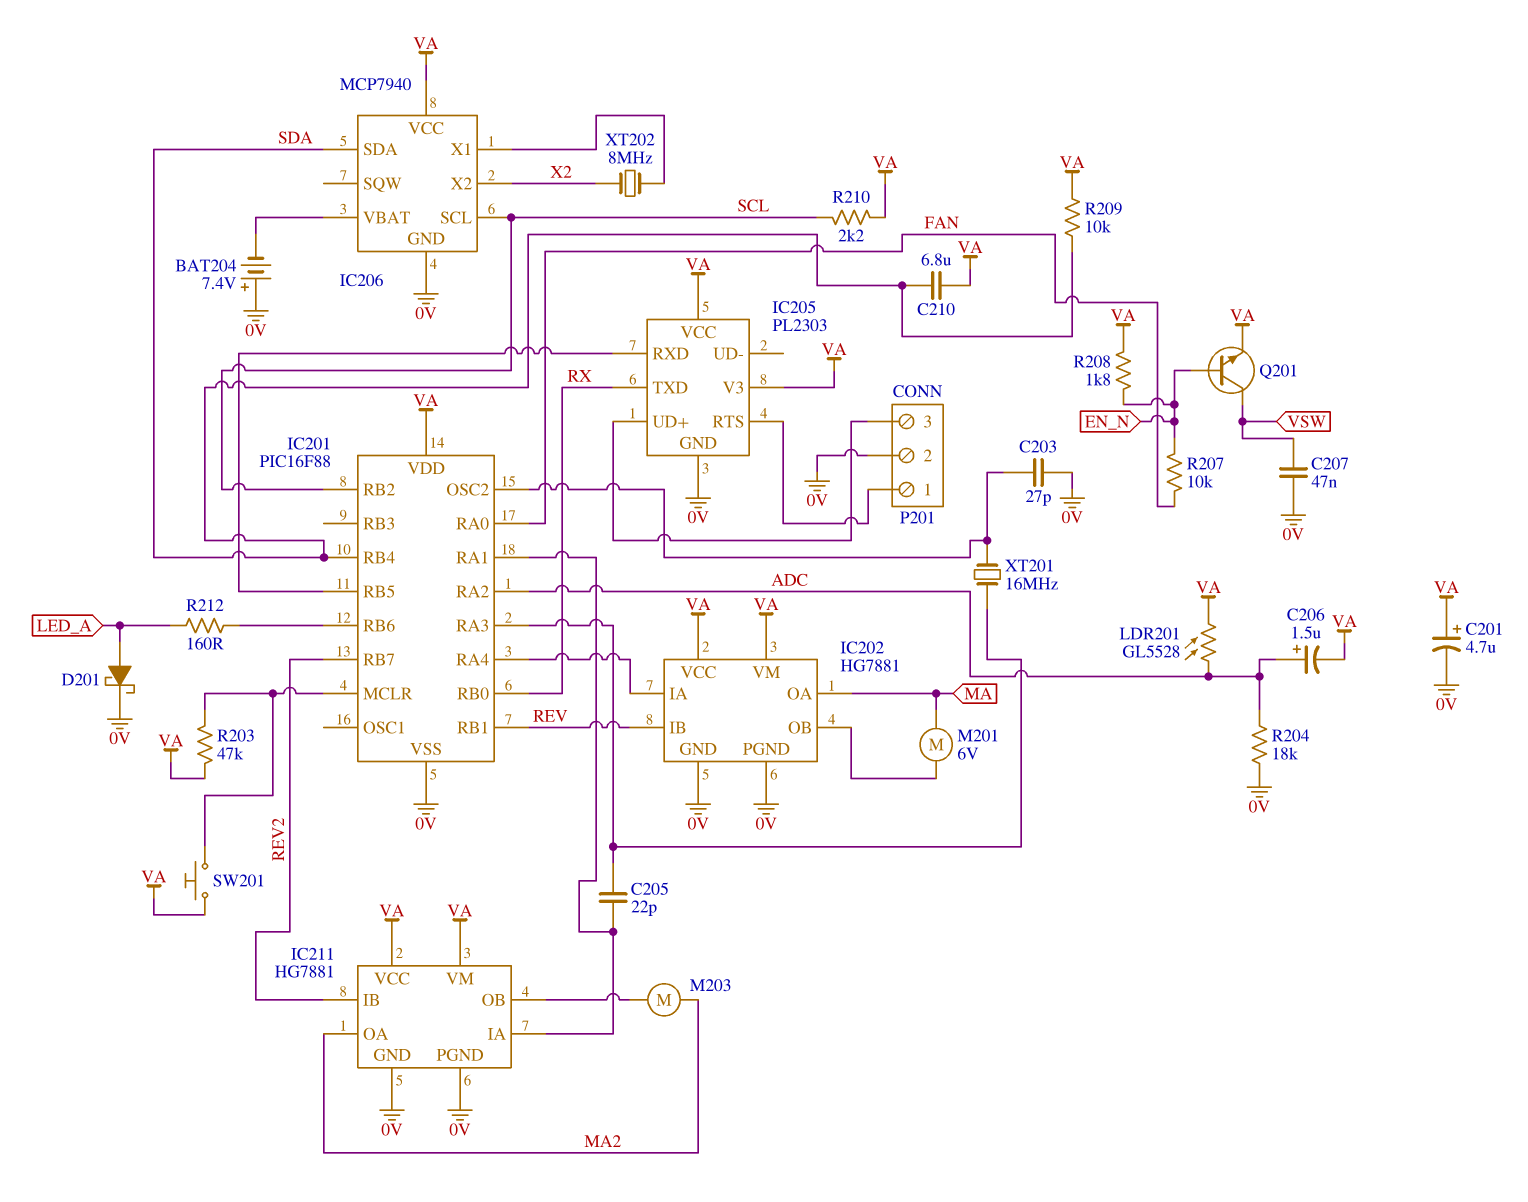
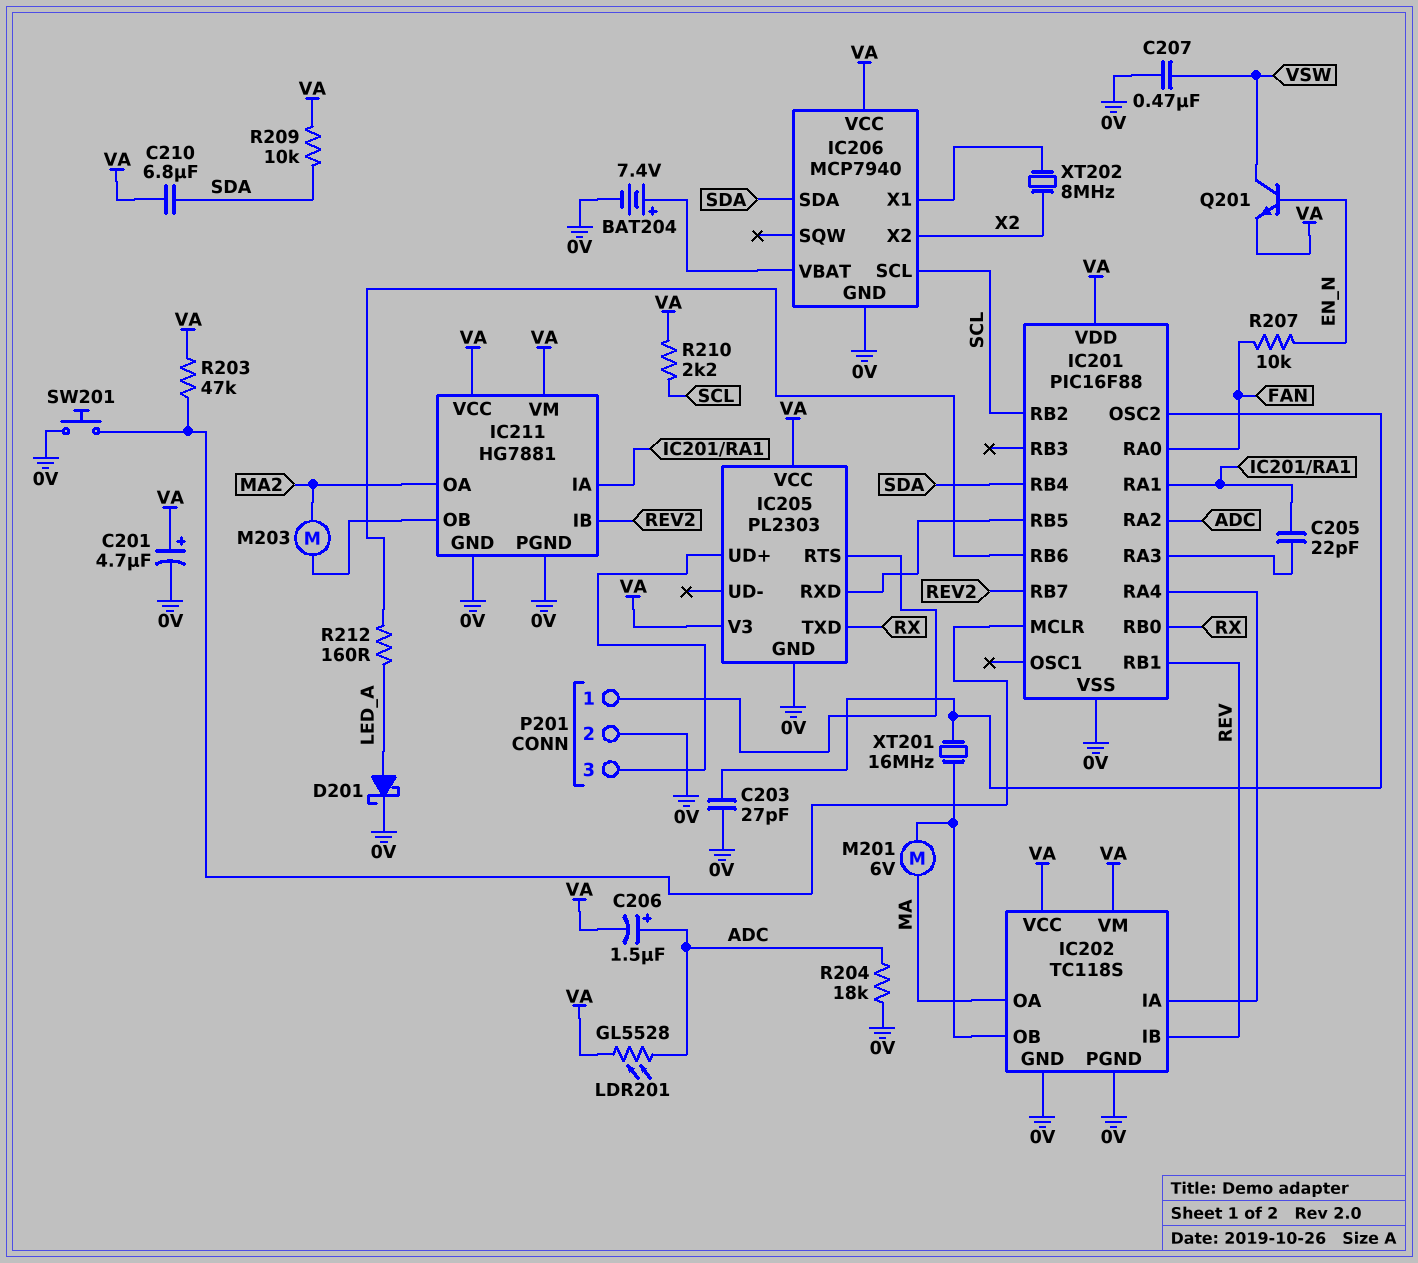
BAT204: 7.4V (plus 0V, minus IC206/VBAT) -> 7.4V (plus IC206/VBAT, minus 0V)
C207: 47nF (0V, VSW) -> 470nF (0V, VSW)
IC202: HG7881 -> TC118S
R208: 1.8k (EN_N, VA) -> none
SW201: button (IC201/MCLR, VA) -> button (0V, IC201/MCLR)
XT201: 16MHz (IC201/OSC2, IC201/RA3) -> 16MHz (IC201/OSC2, IC202/OB)

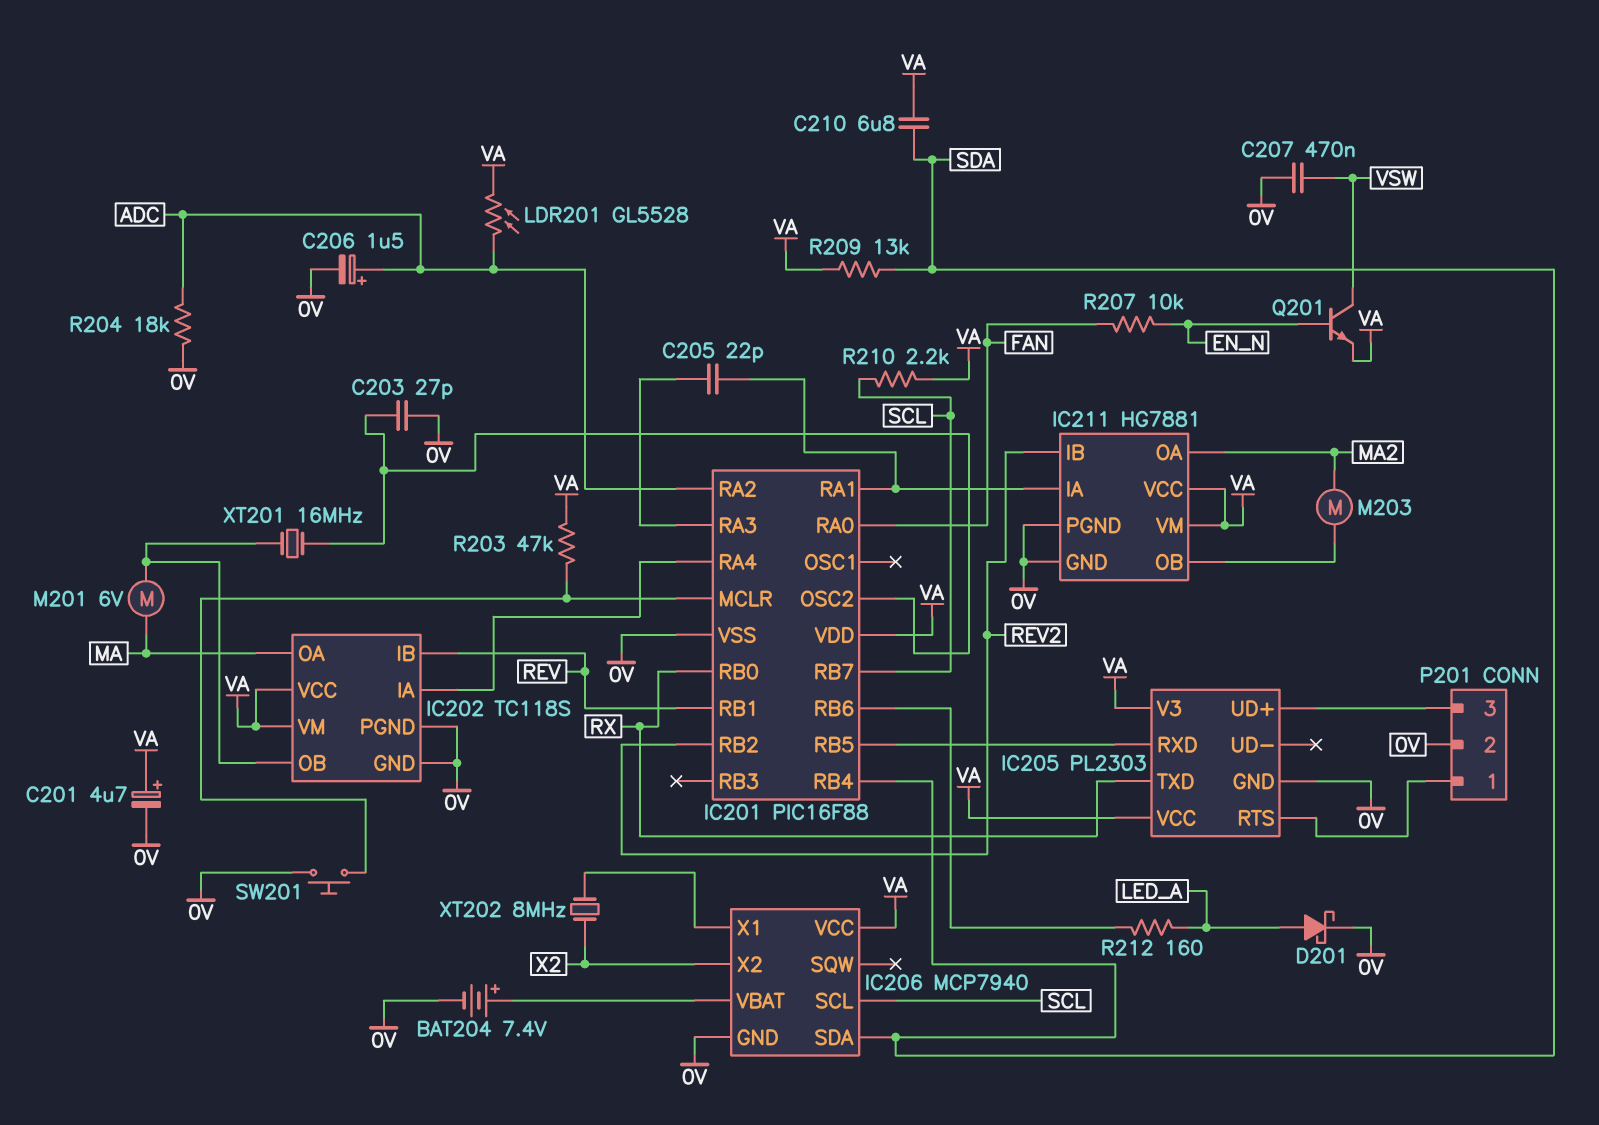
C206: 1.5uF (plus ADC, minus VA) -> 1.5uF (plus ADC, minus 0V)
IC201 pin RB2: SCL -> REV2
IC201 pin RB7: REV2 -> SCL
R209: 10k (SDA, VA) -> 13k (SDA, VA)

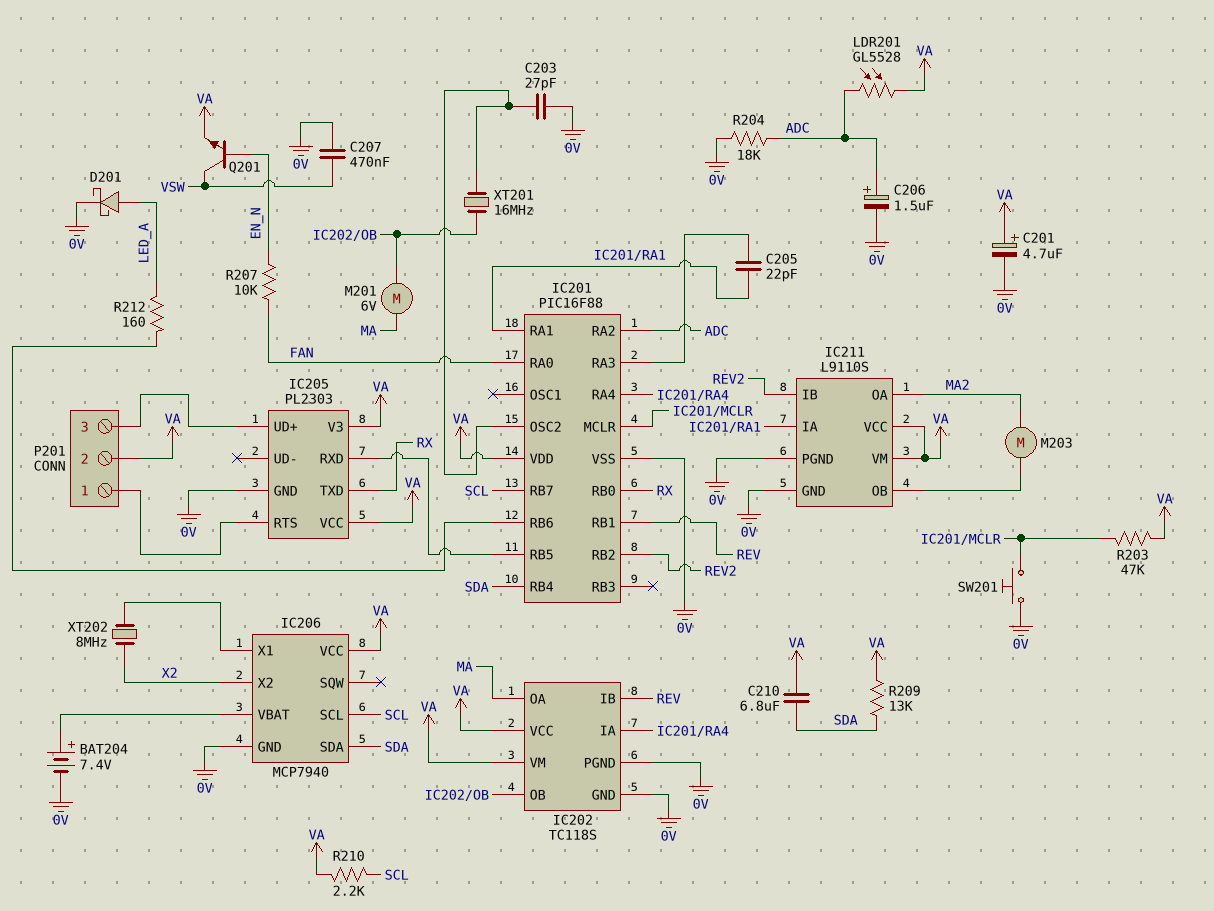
IC211: HG7881 -> L9110S
P201 pin 2: 0V -> VA

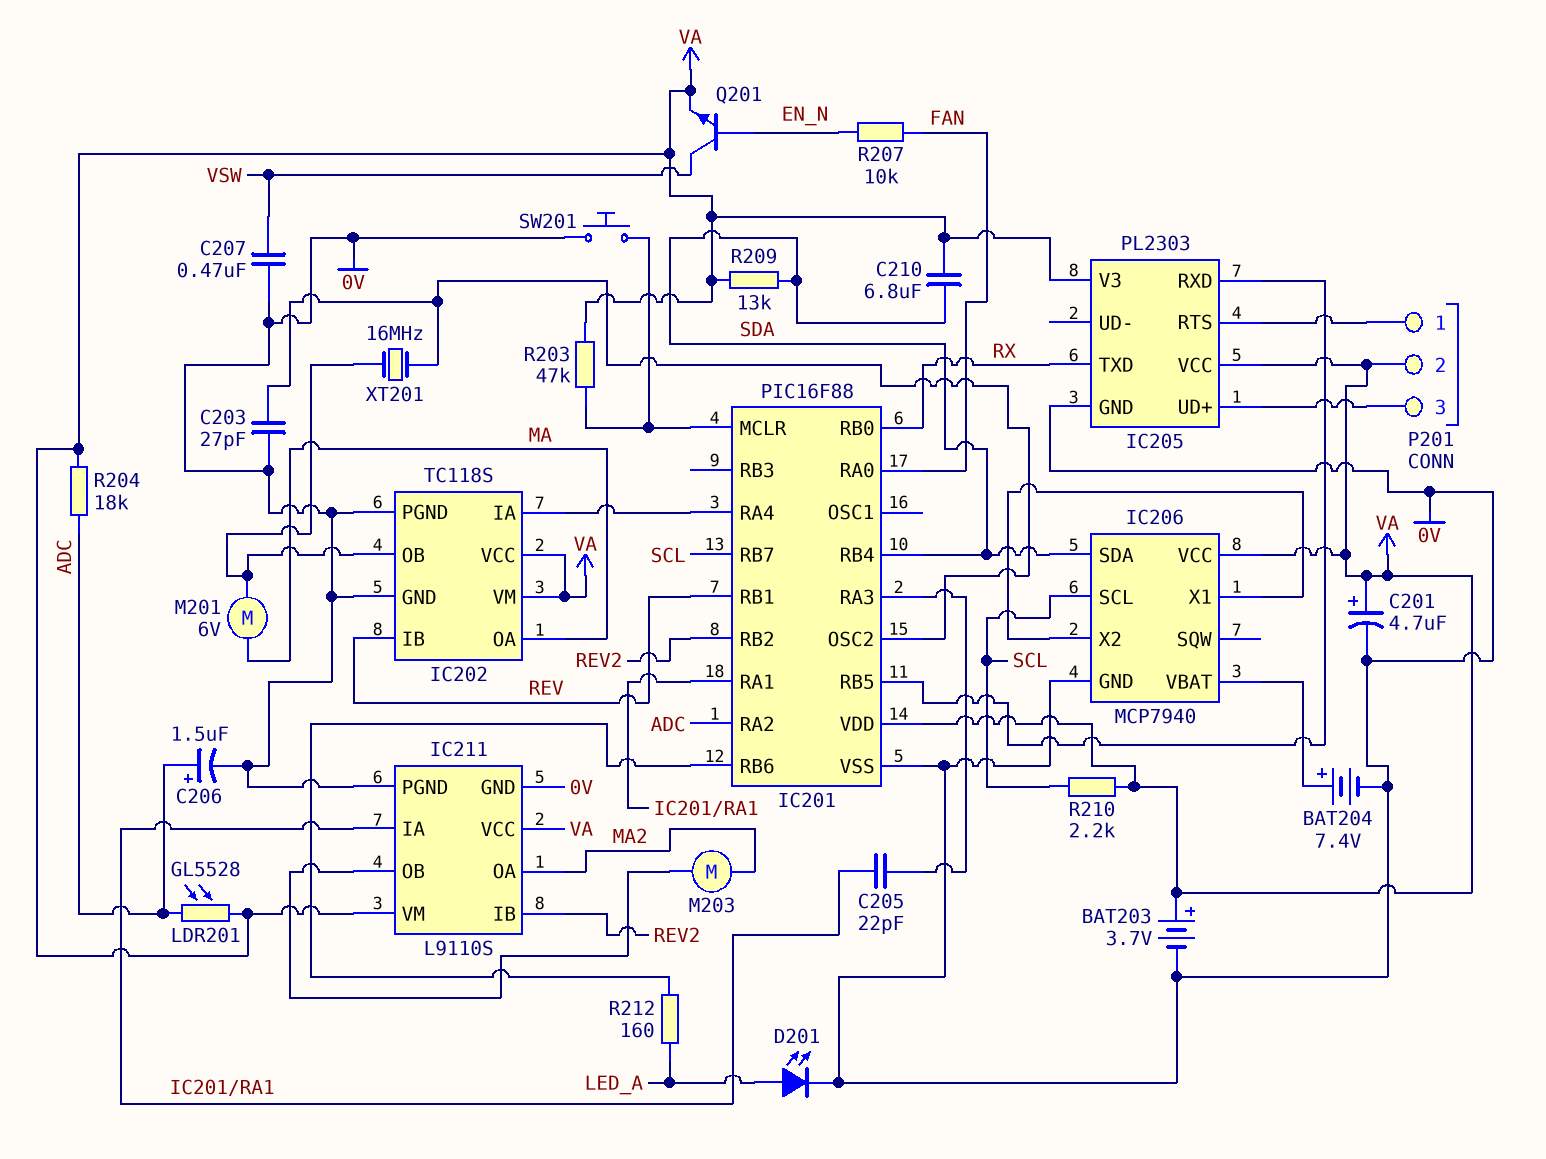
BAT203: none -> 3.7V (plus VA, minus 0V)
D201: schottky (A LED_A, K 0V) -> LED (A LED_A, K 0V)
IC206 pin X2: X2 -> IC206/X1
R204: 18k (0V, ADC) -> 18k (ADC, VA)
XT202: 8MHz (IC206/X1, X2) -> none

